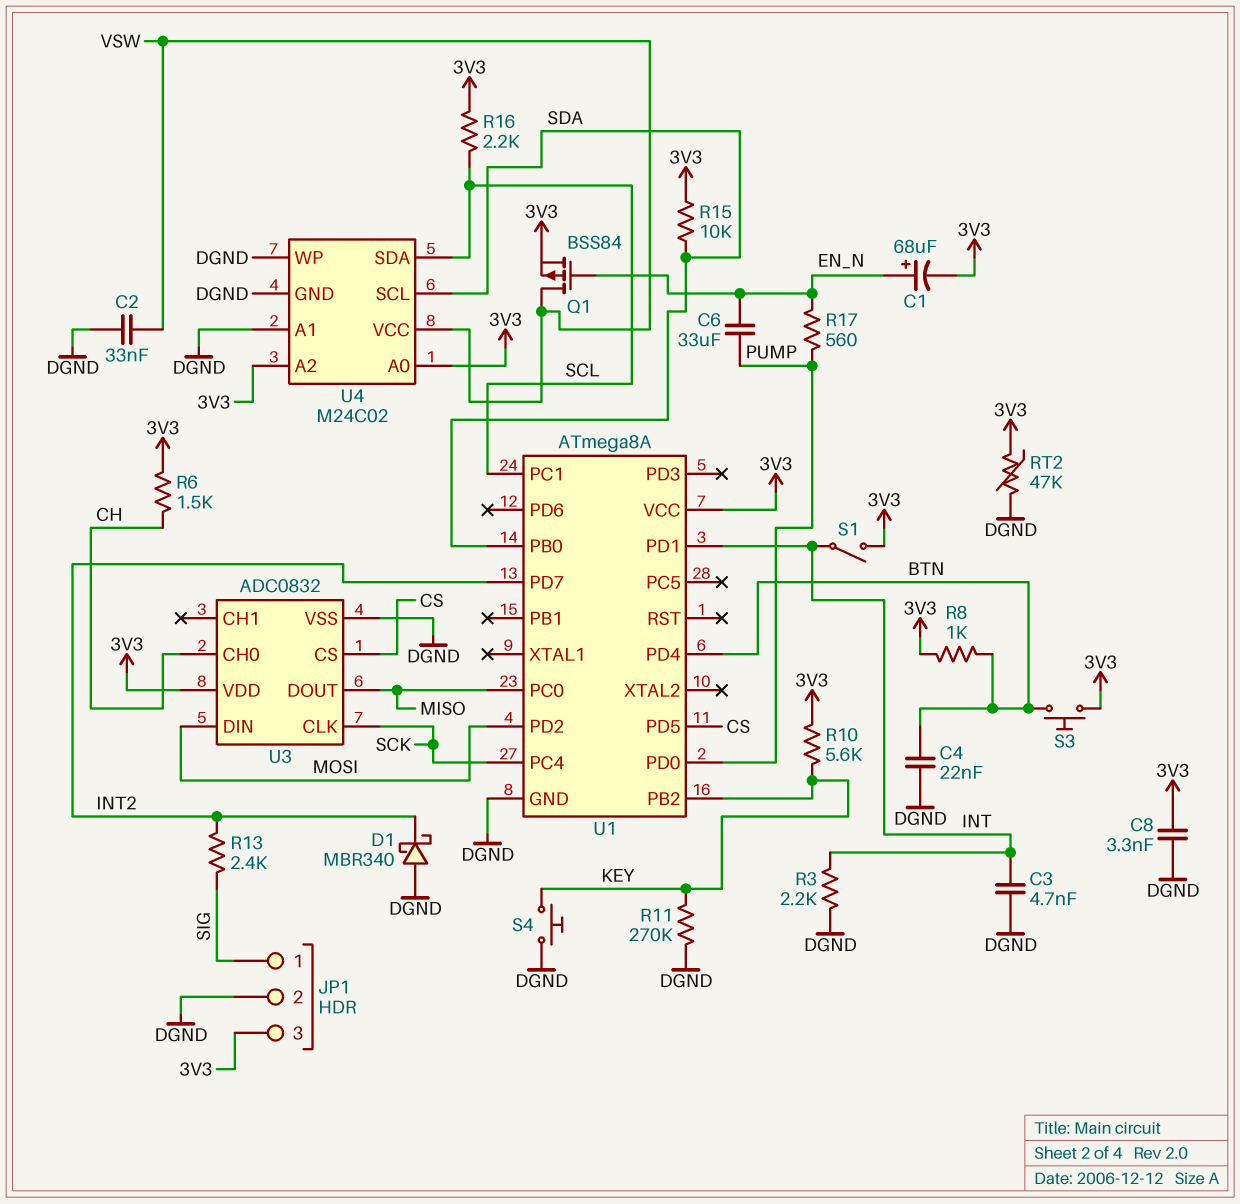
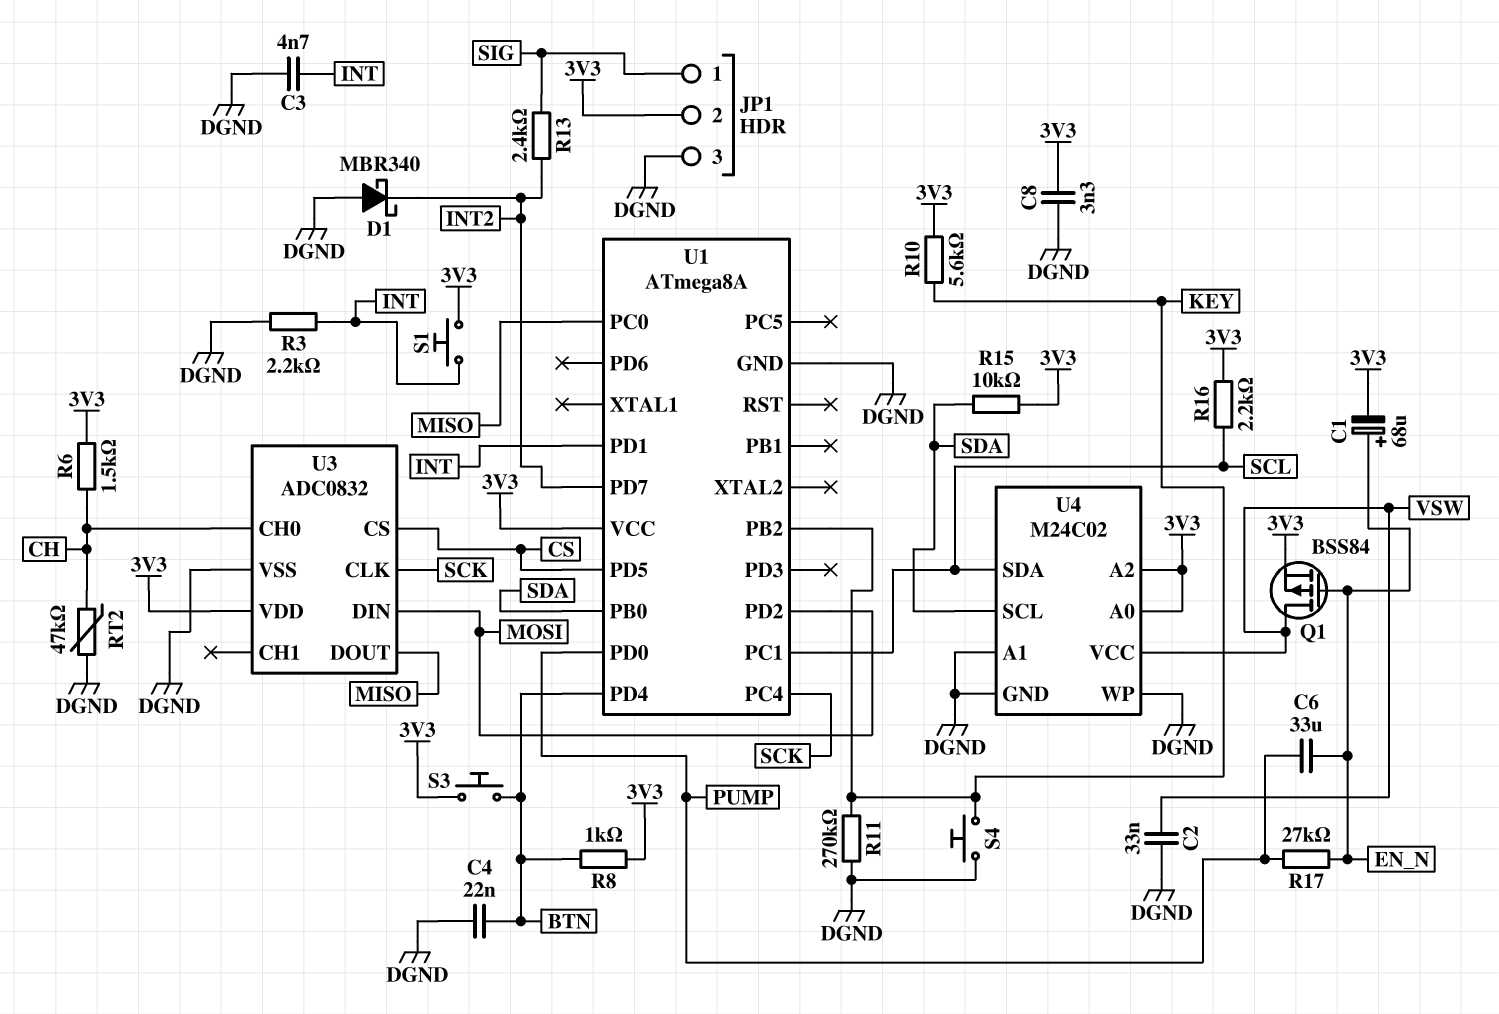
JP1 pin 2: DGND -> 3V3
JP1 pin 3: 3V3 -> DGND
R17: 560 (EN_N, PUMP) -> 27k (EN_N, PUMP)
RT2: 47k (3V3, DGND) -> 47k (CH, DGND)
S1: switch (3V3, INT) -> button (3V3, INT)

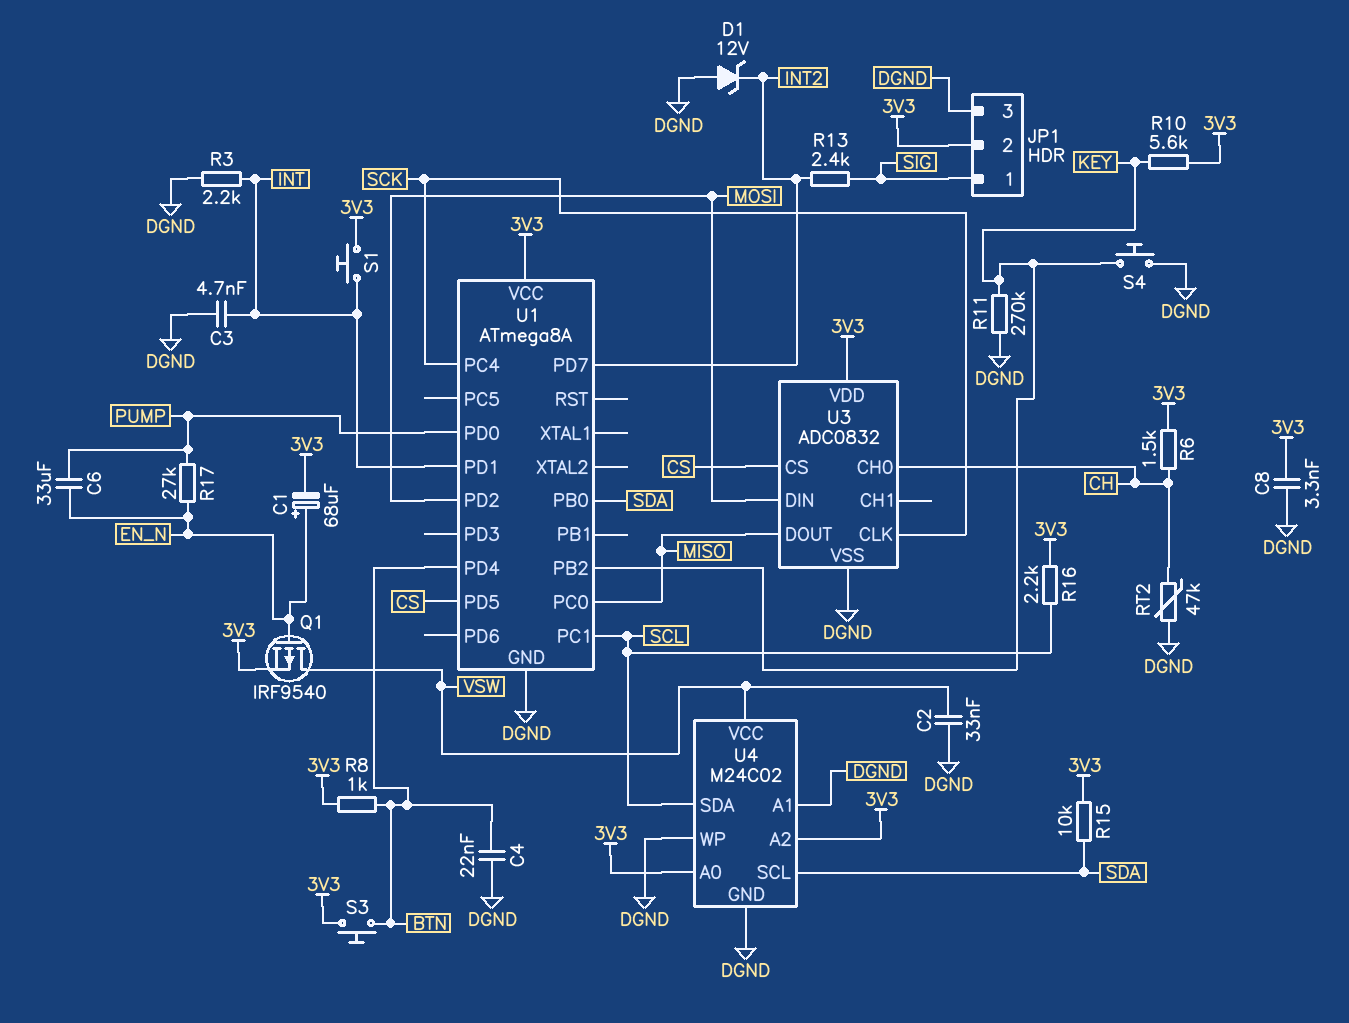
D1: schottky MBR340 (A DGND, K INT2) -> zener 12V (A DGND, K INT2)
Q1: PMOS BSS84 (G EN_N, D VSW, S 3V3) -> PMOS IRF9540 (G EN_N, D VSW, S 3V3)

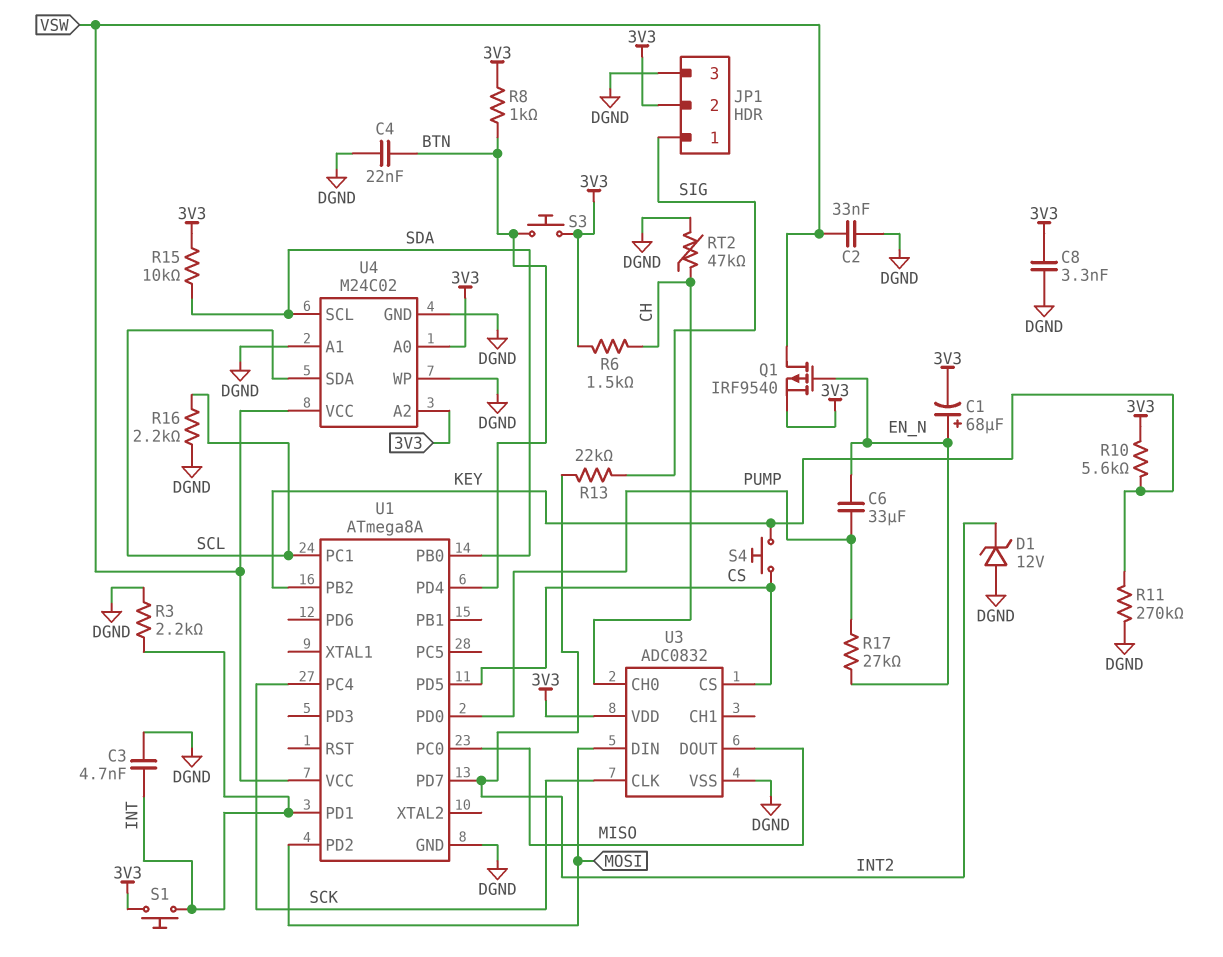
R13: 2.4k (INT2, SIG) -> 22k (INT2, SIG)
R16: 2.2k (3V3, SCL) -> 2.2k (DGND, SCL)
S4: button (DGND, KEY) -> button (CS, KEY)
U1 pin VCC: 3V3 -> VSW

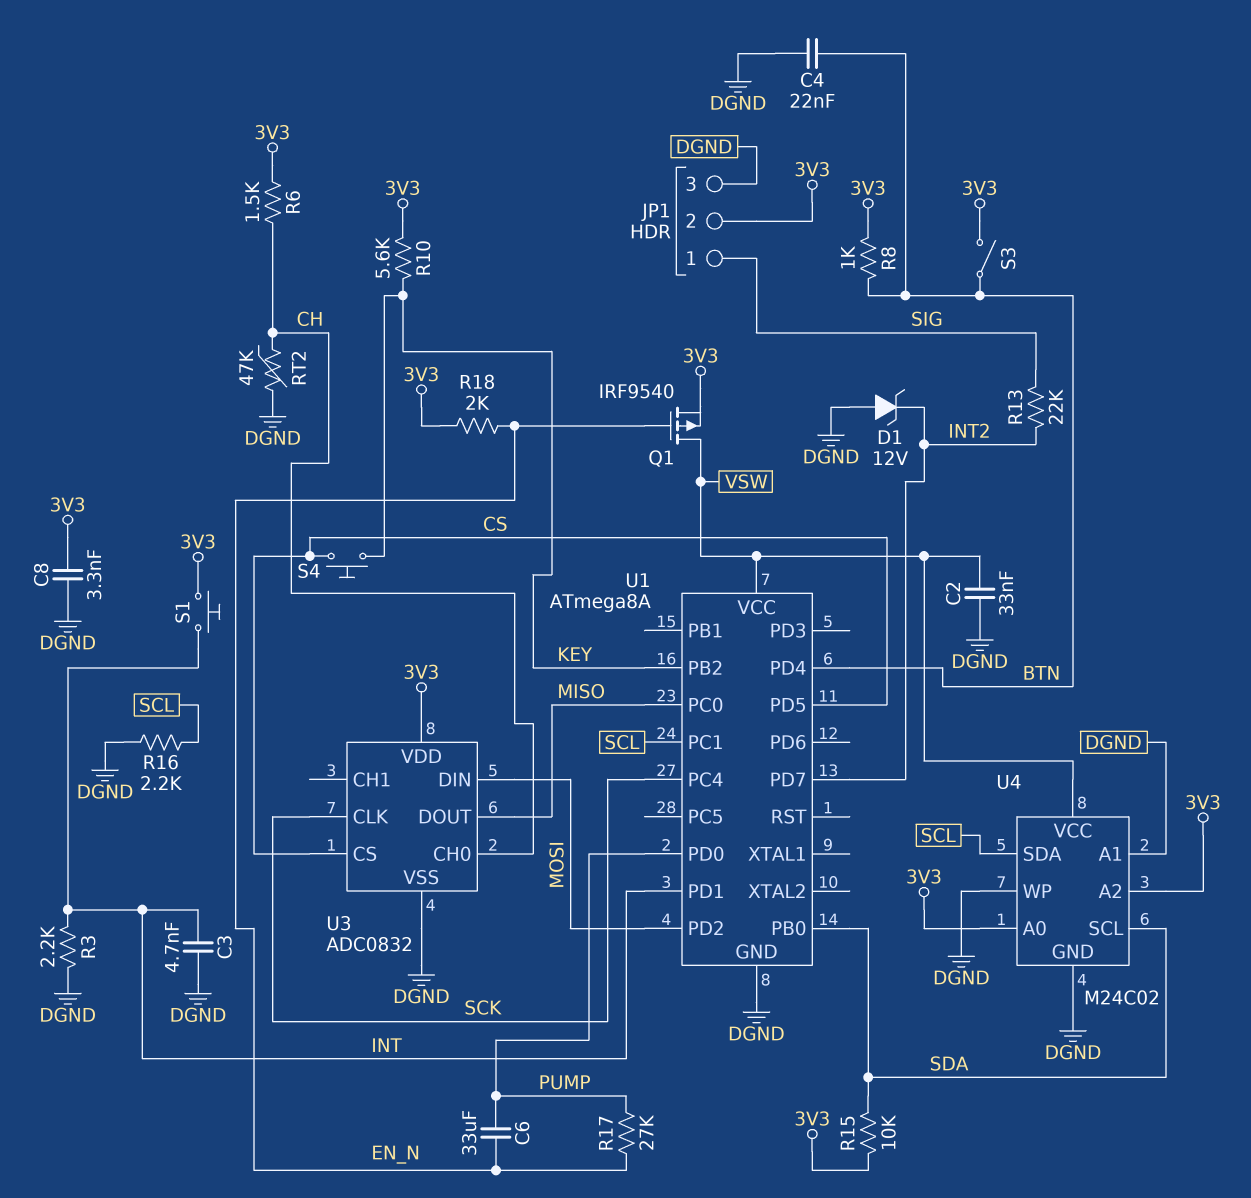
C1: 68uF (plus EN_N, minus 3V3) -> none
R11: 270k (DGND, KEY) -> none
R18: none -> 2k (3V3, EN_N)
S3: button (3V3, BTN) -> switch (3V3, BTN)

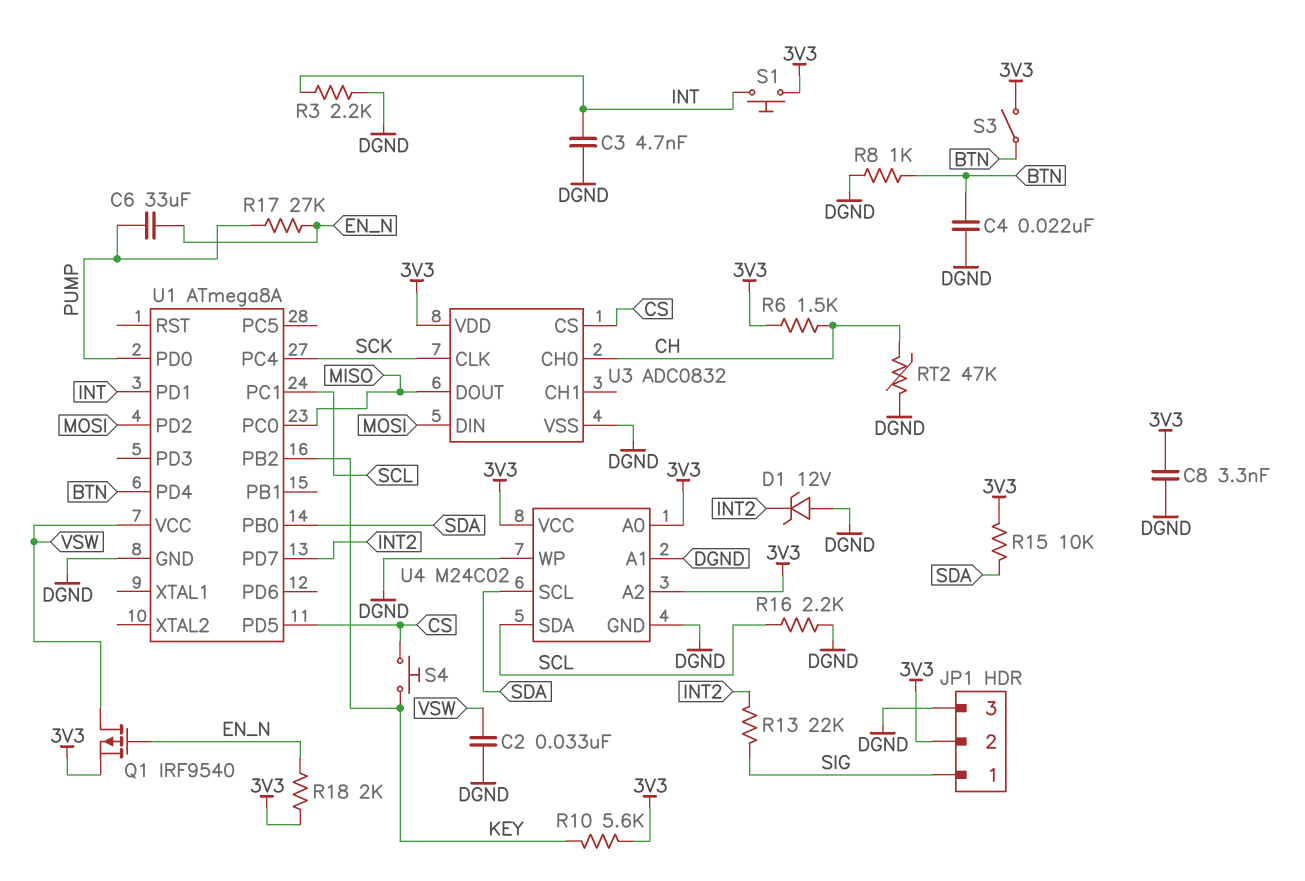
R8: 1k (3V3, BTN) -> 1k (BTN, DGND)
U4 pin VCC: VSW -> 3V3

